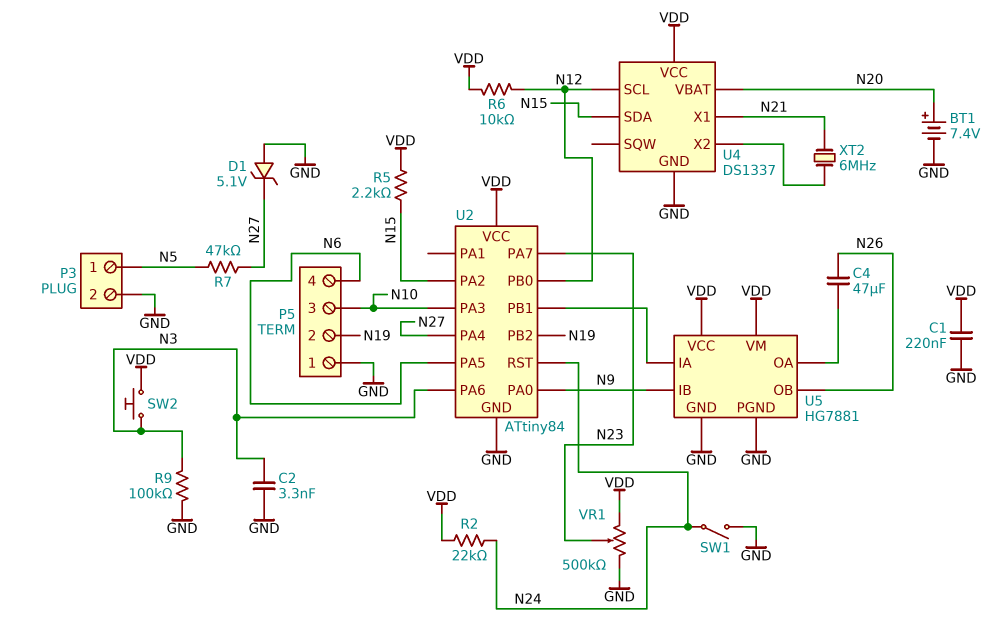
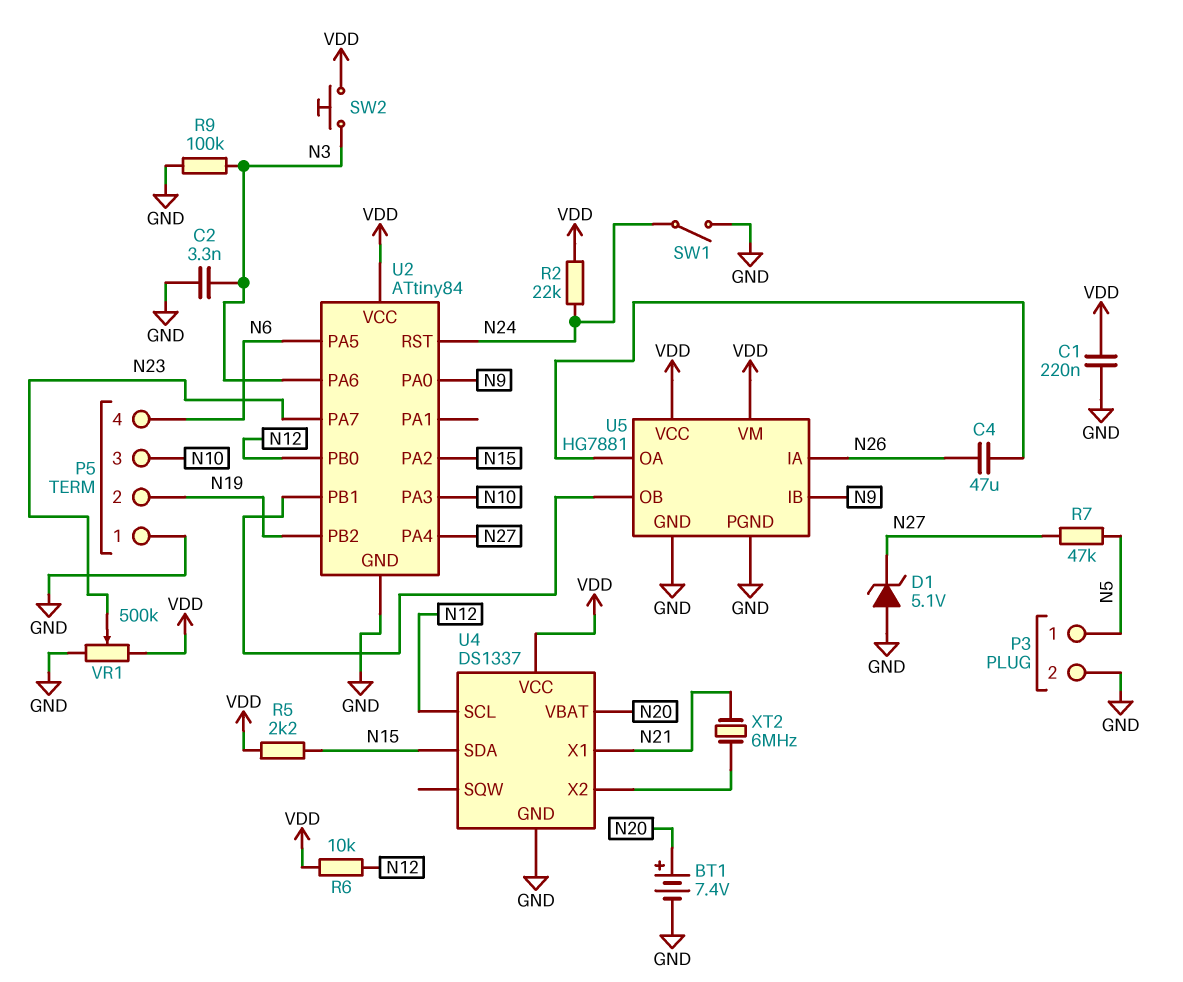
U5 pin IA: U2/PB1 -> N26
U5 pin OB: N26 -> U2/PB1

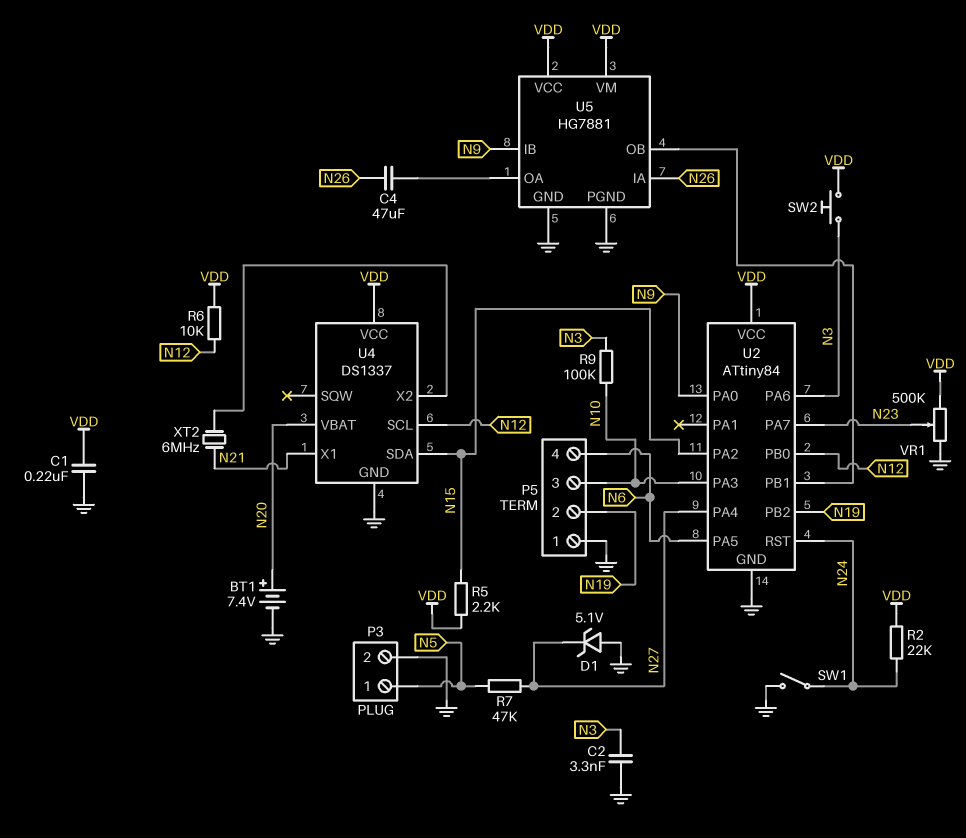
R9: 100k (GND, N3) -> 100k (N3, N10)

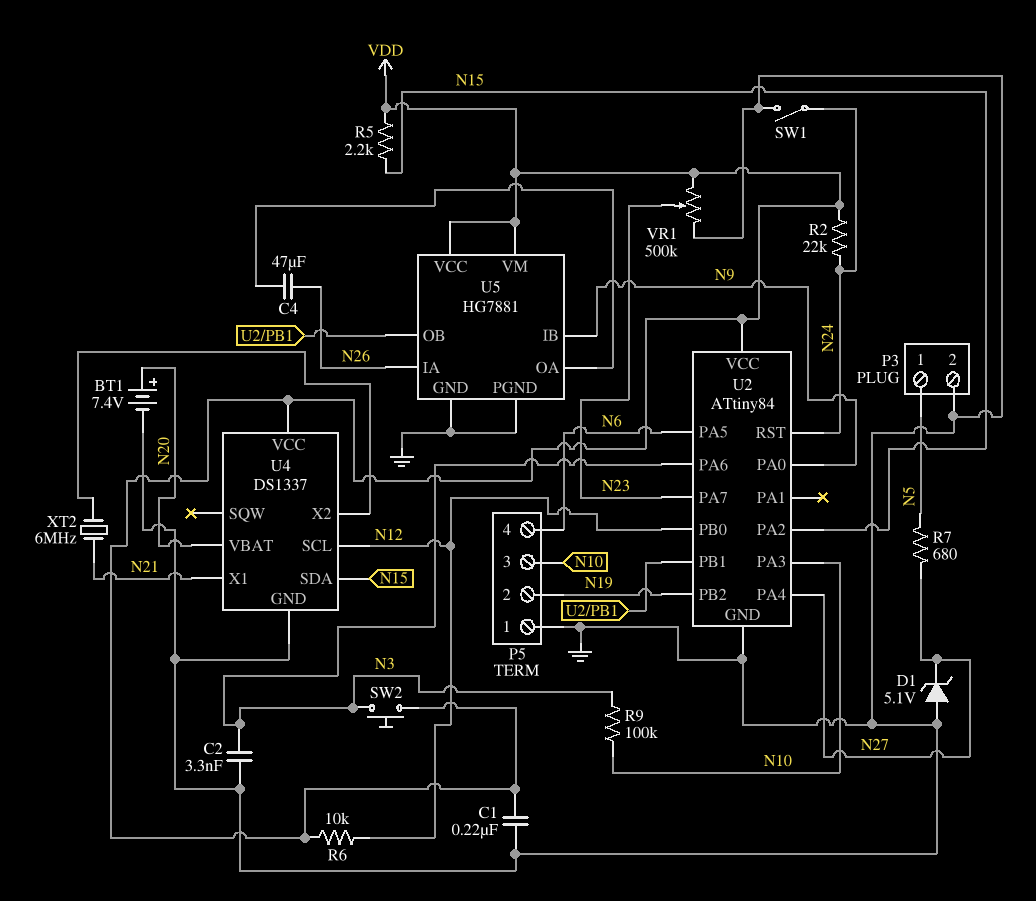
R7: 47k (N5, N27) -> 680 (N5, N27)

